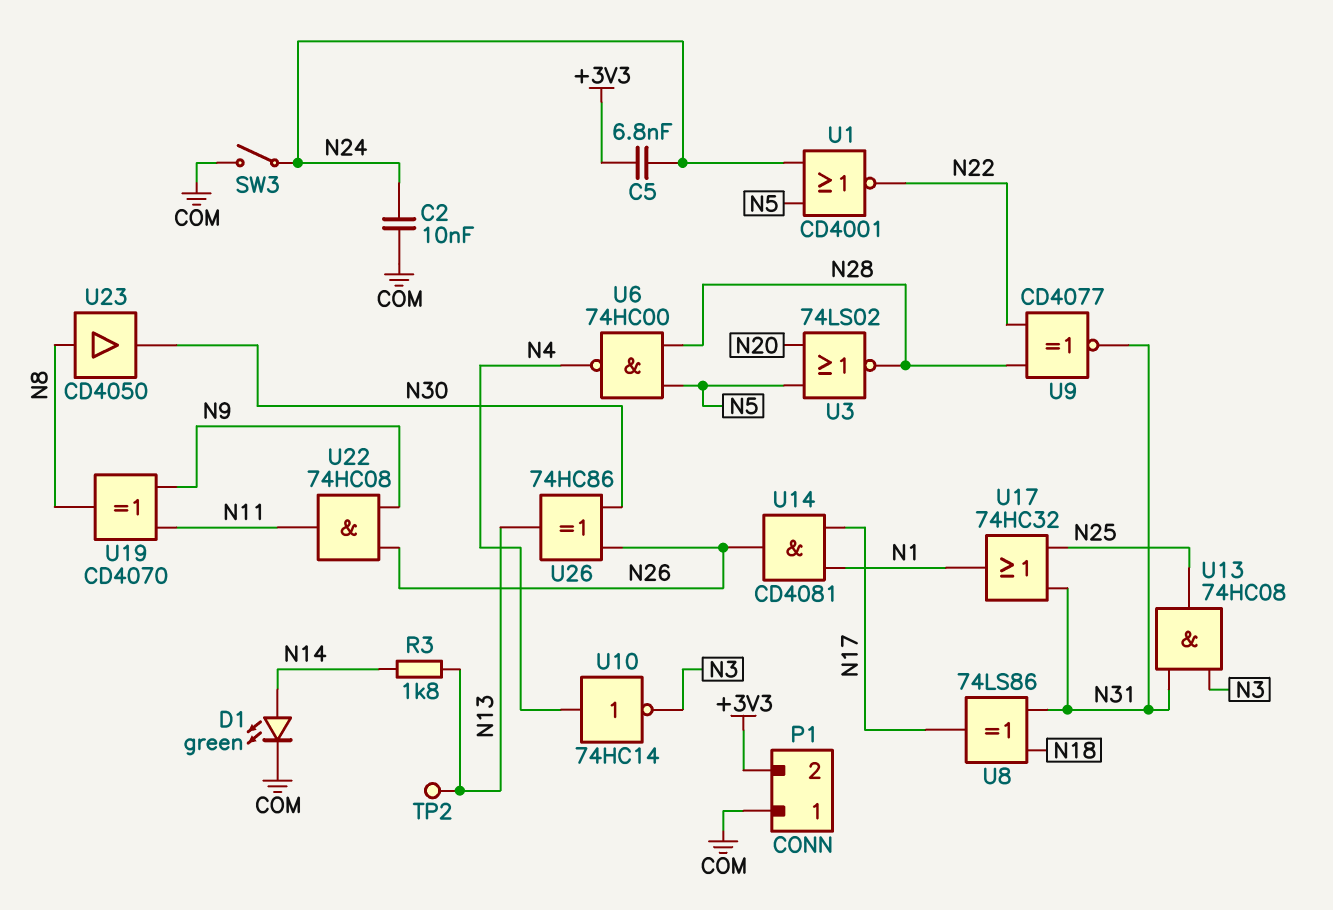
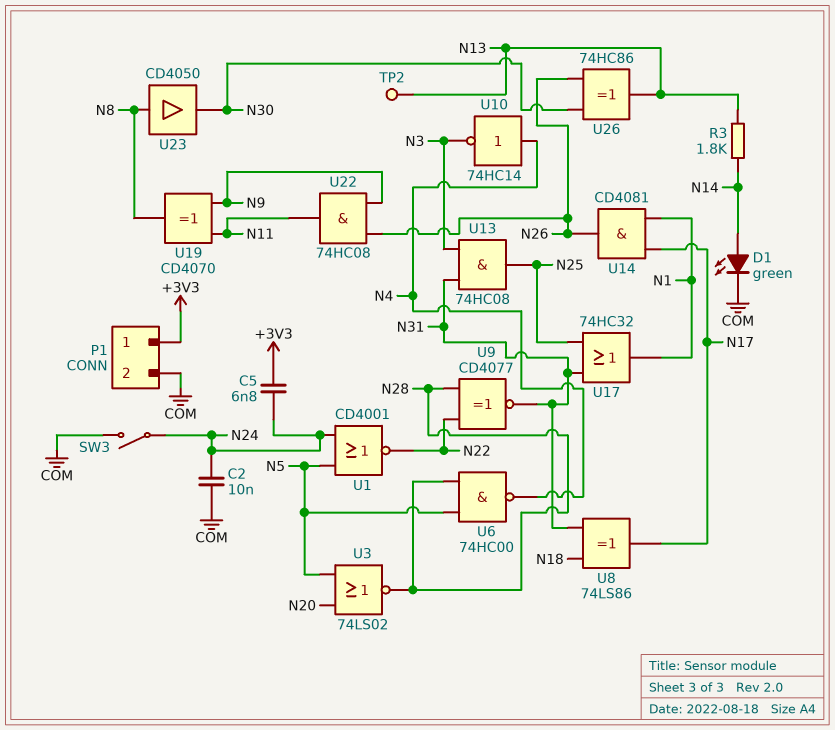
P1 pin 1: COM -> +3V3
P1 pin 2: +3V3 -> COM

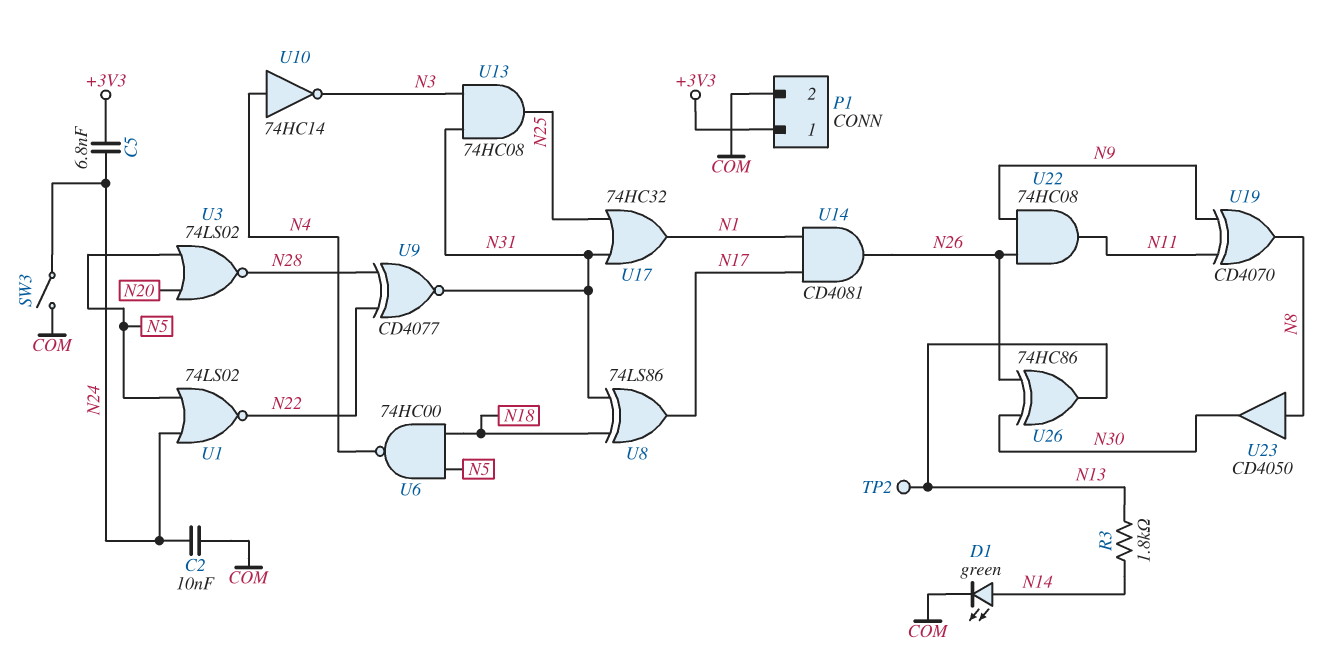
U1: NOR CD4001 (in N5, in N24, out N22) -> NOR 74LS02 (in N5, in N24, out N22)
U6: NAND 74HC00 (in N5, in N28, out N4) -> NAND 74HC00 (in N5, in N18, out N4)

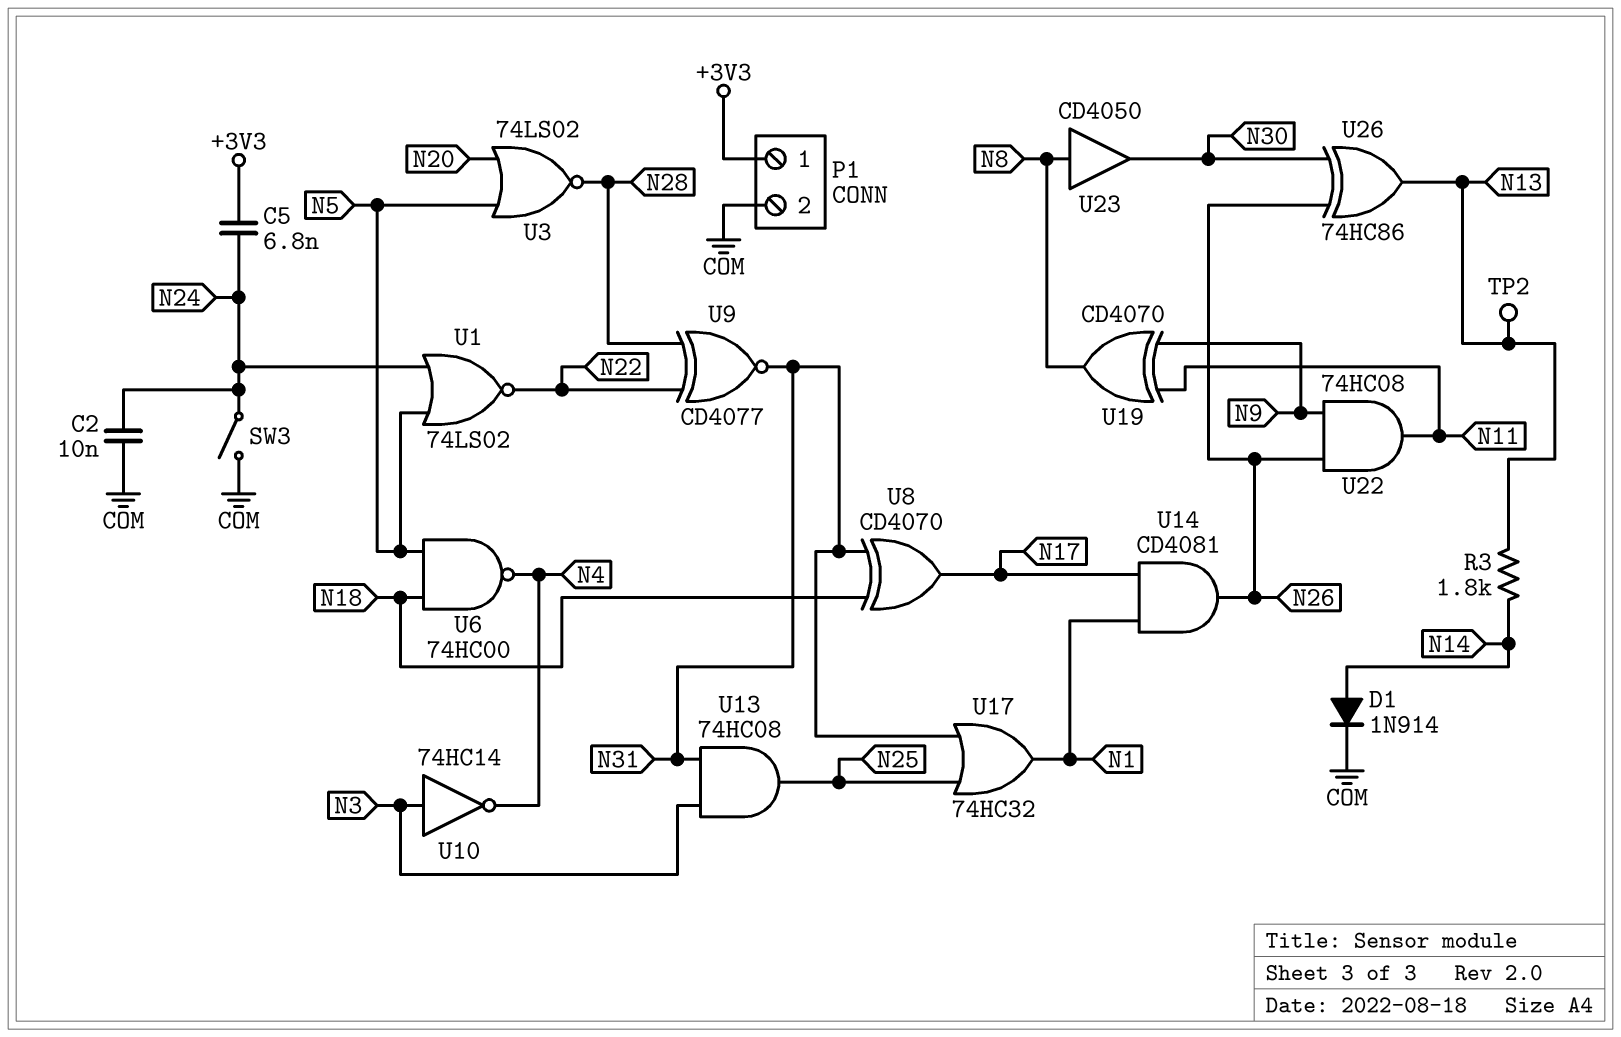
D1: LED green (A N14, K COM) -> diode 1N914 (A N14, K COM)
U8: XOR 74LS86 (in N18, in N31, out N17) -> XOR CD4070 (in N18, in N31, out N17)
U10: NOT 74HC14 (in N4, out N3) -> NOT 74HC14 (in N3, out N4)

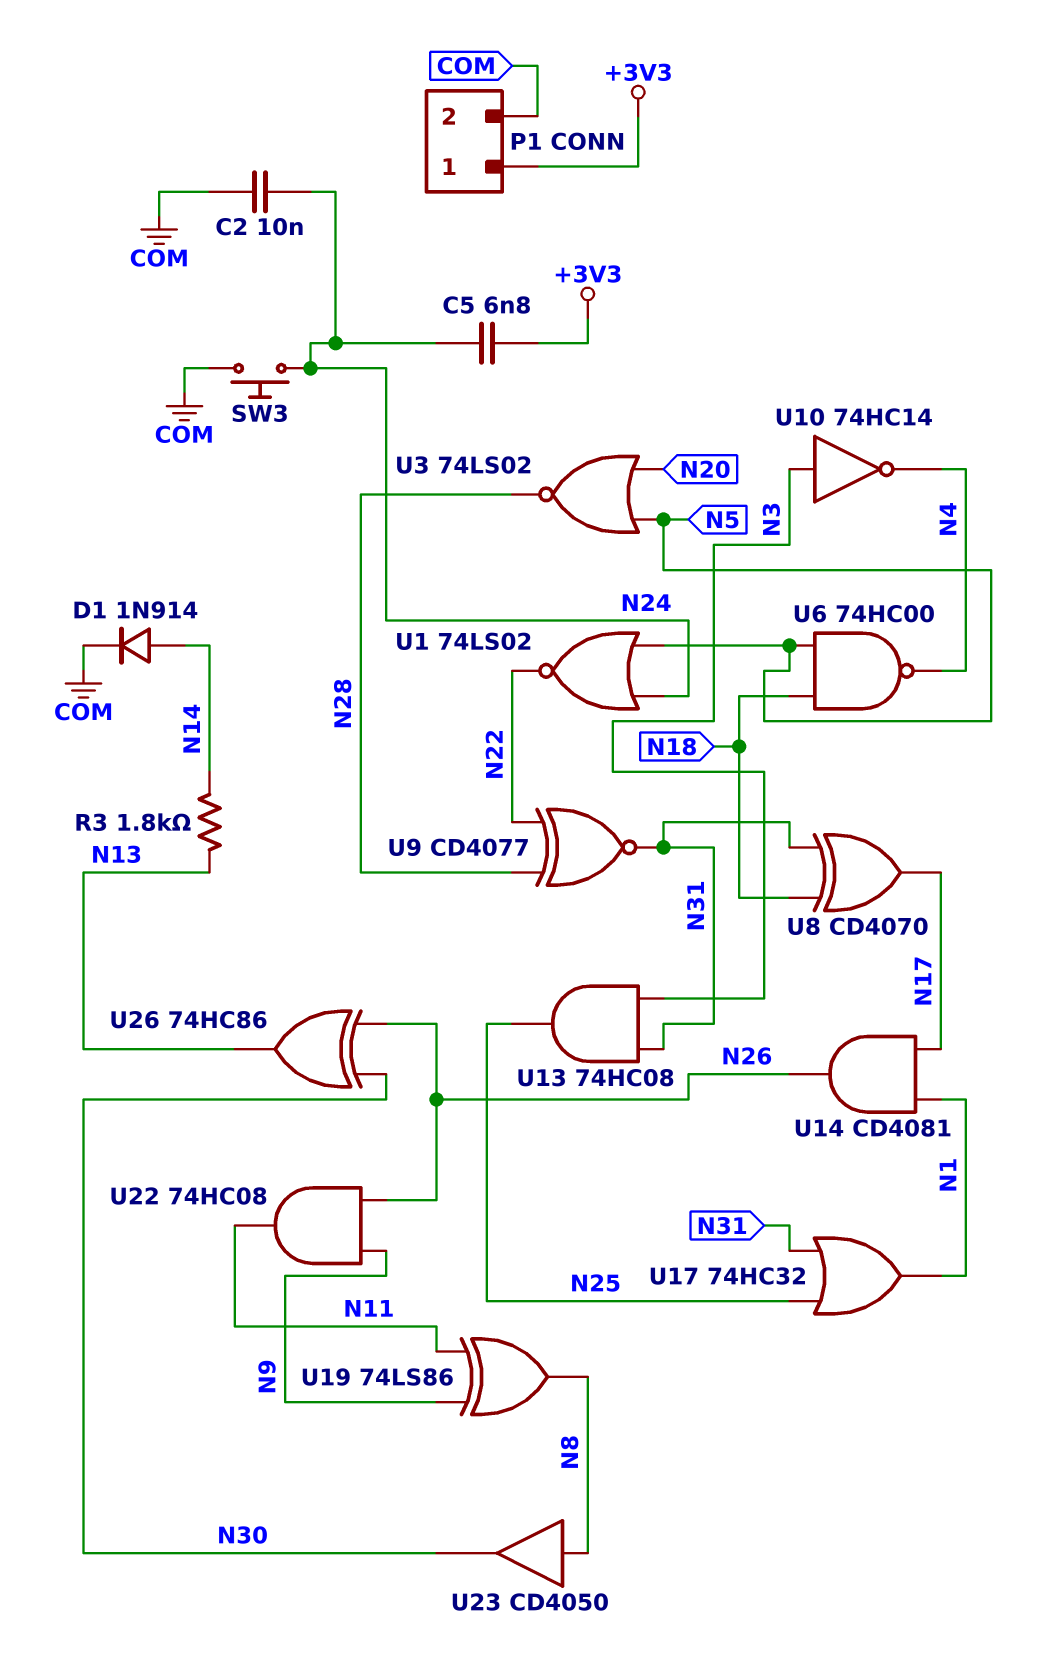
SW3: switch (COM, N24) -> button (COM, N24)
TP2: test point (N13) -> none
U19: XOR CD4070 (in N9, in N11, out N8) -> XOR 74LS86 (in N9, in N11, out N8)

